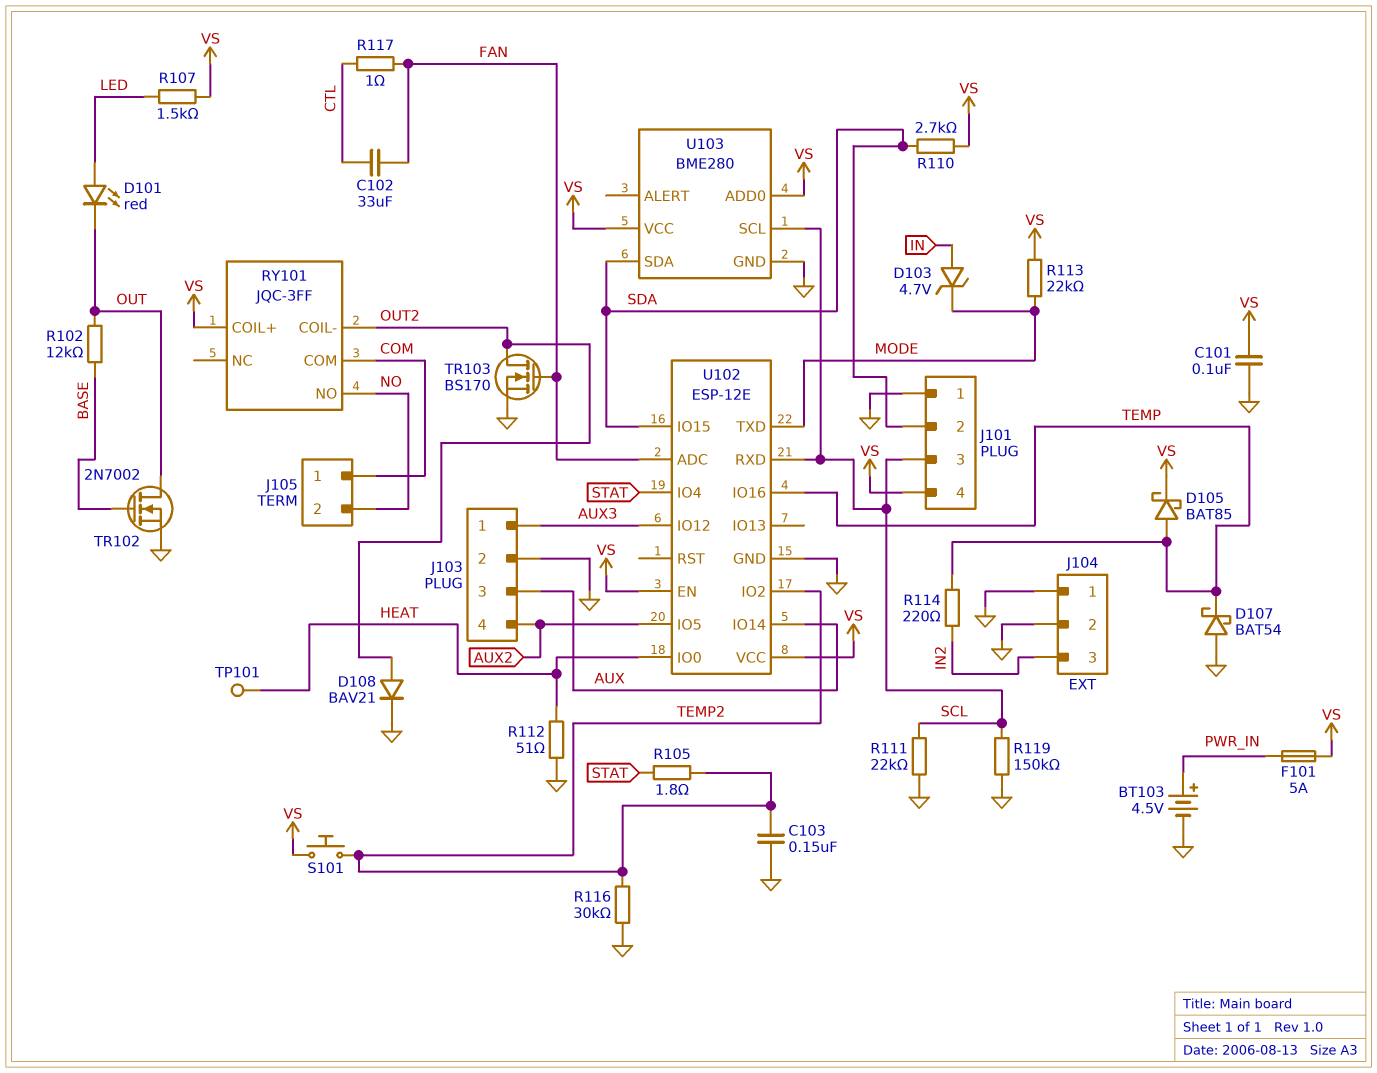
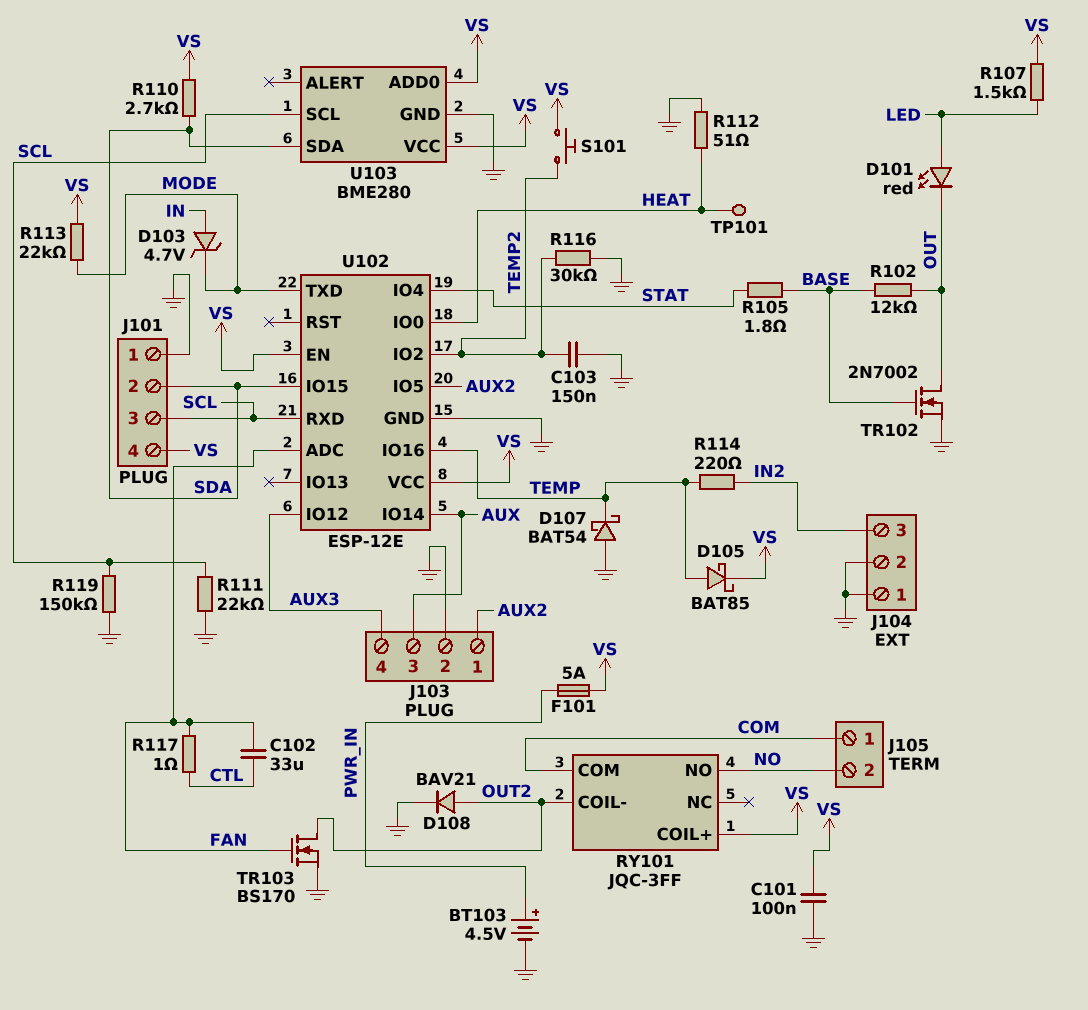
J103 pin 1: AUX3 -> AUX2
J103 pin 4: AUX2 -> AUX3
R105: 1.8 (STAT, TEMP2) -> 1.8 (BASE, STAT)

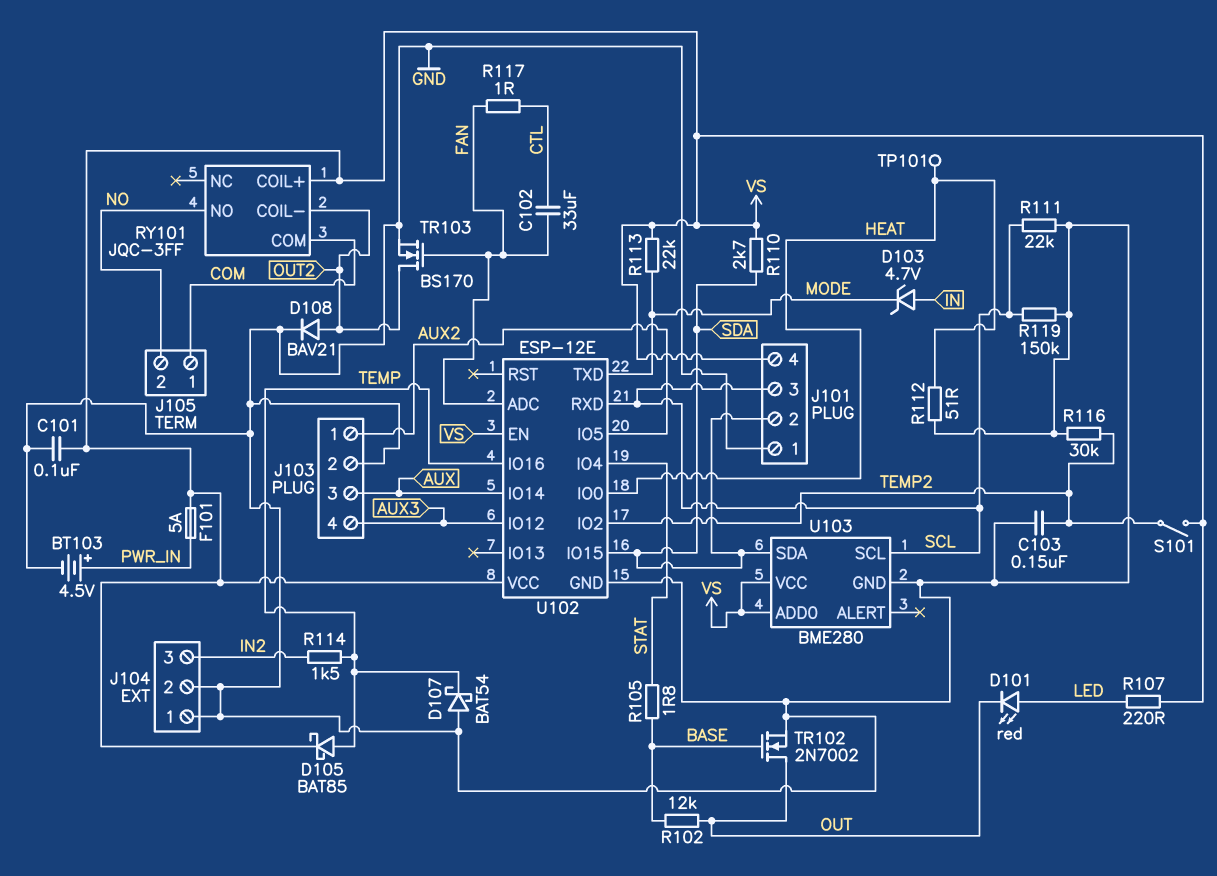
R107: 1.5k (LED, VS) -> 220 (LED, VS)
R114: 220 (IN2, TEMP) -> 1.5k (IN2, TEMP)
S101: button (TEMP2, VS) -> switch (TEMP2, VS)

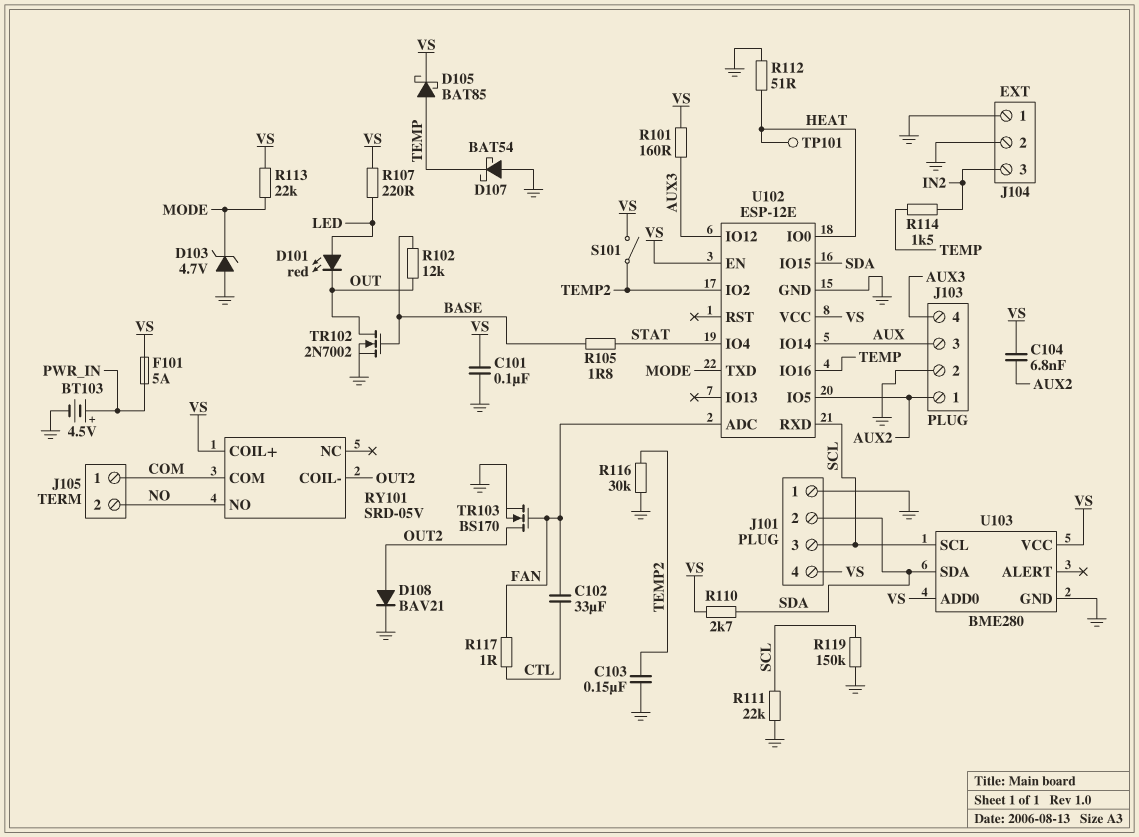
C104: none -> 6.8nF (AUX2, VS)
D103: zener 4.7V (A IN, K MODE) -> zener 4.7V (A GND, K MODE)
R101: none -> 160 (AUX3, VS)
RY101: JQC-3FF -> SRD-05V

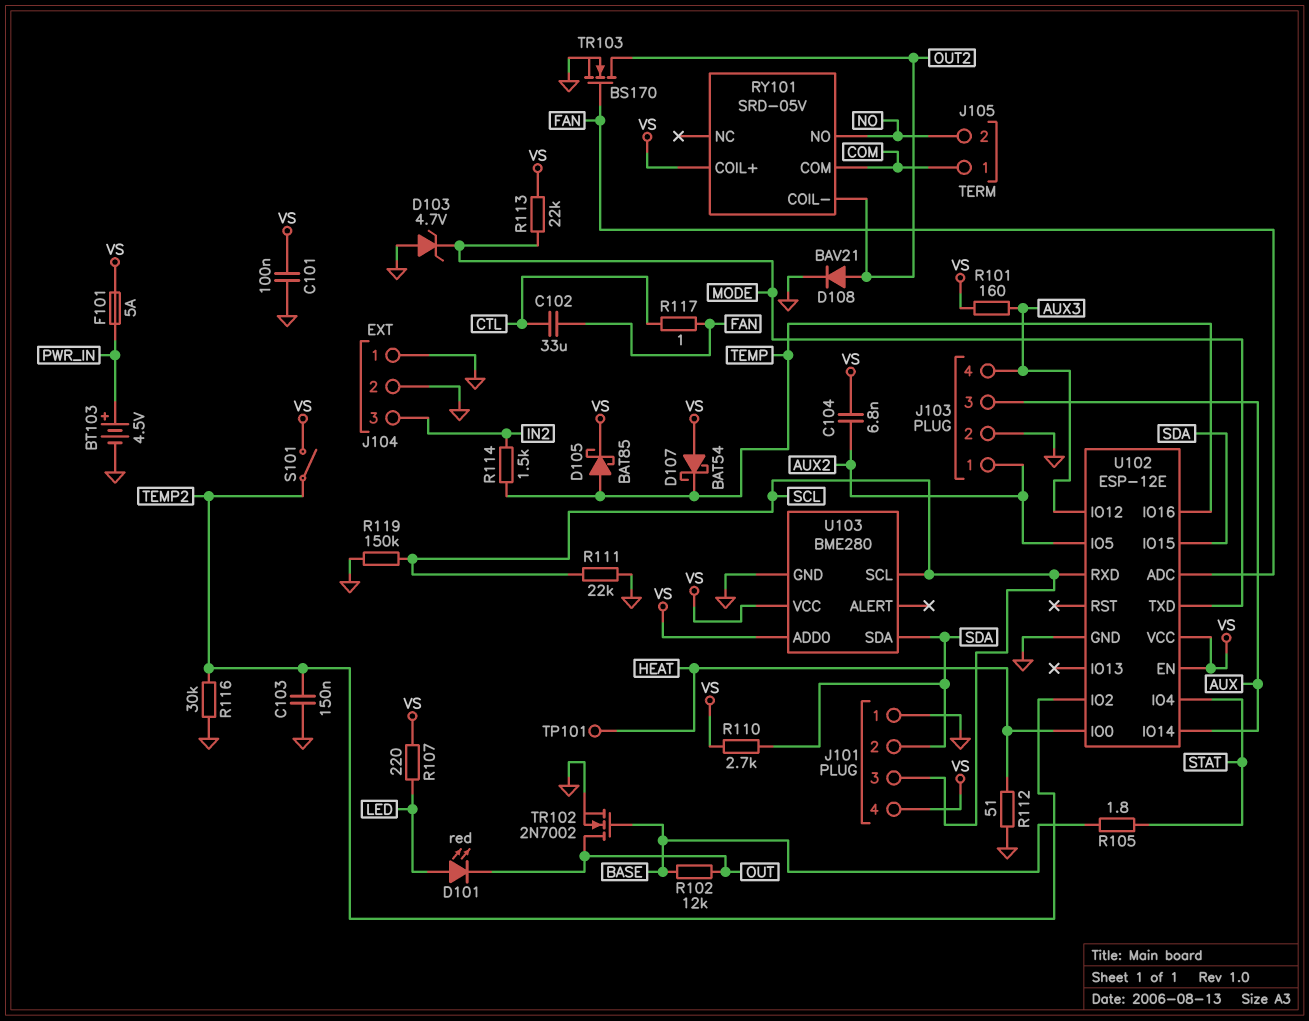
D107: schottky BAT54 (A GND, K TEMP) -> schottky BAT54 (A VS, K TEMP)

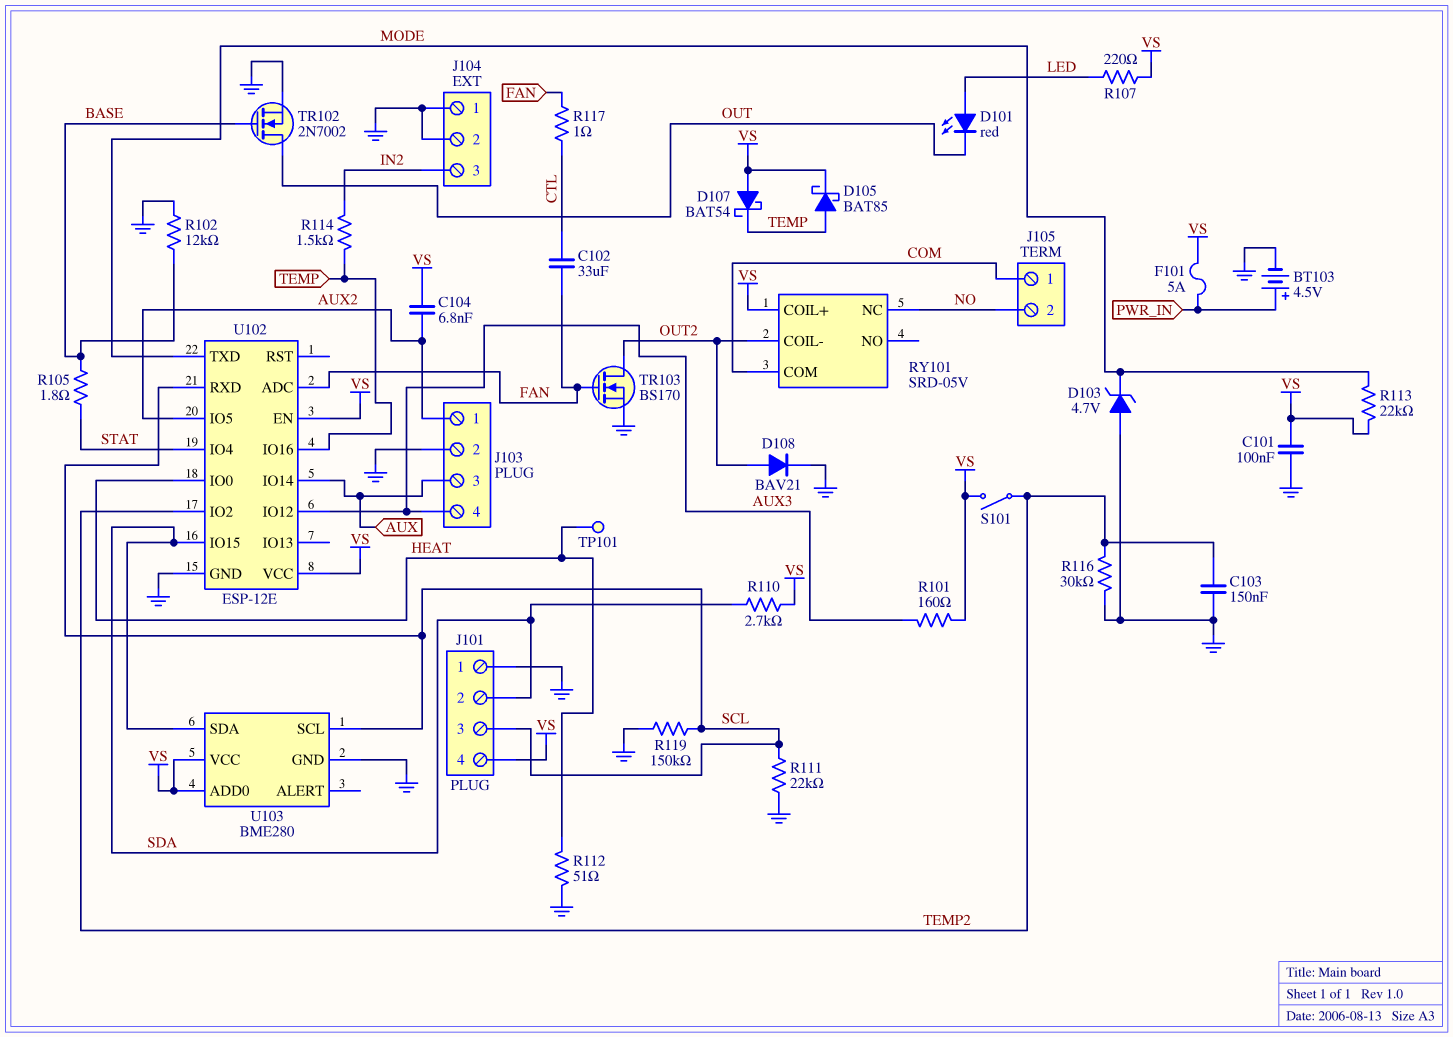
R102: 12k (BASE, OUT) -> 12k (BASE, GND)
RY101 pin NC: none -> NO
RY101 pin NO: NO -> none

